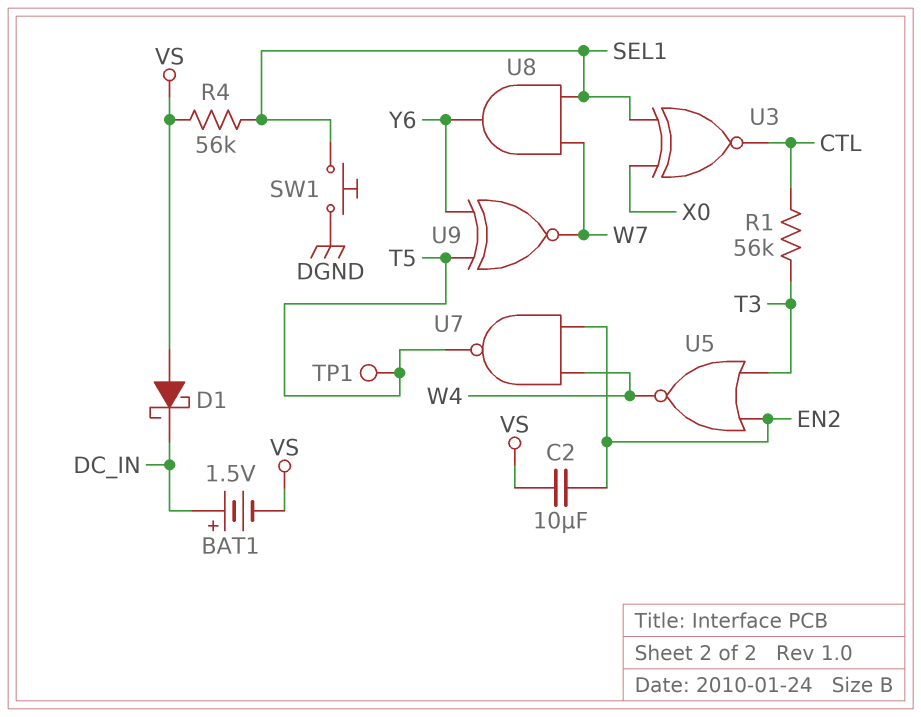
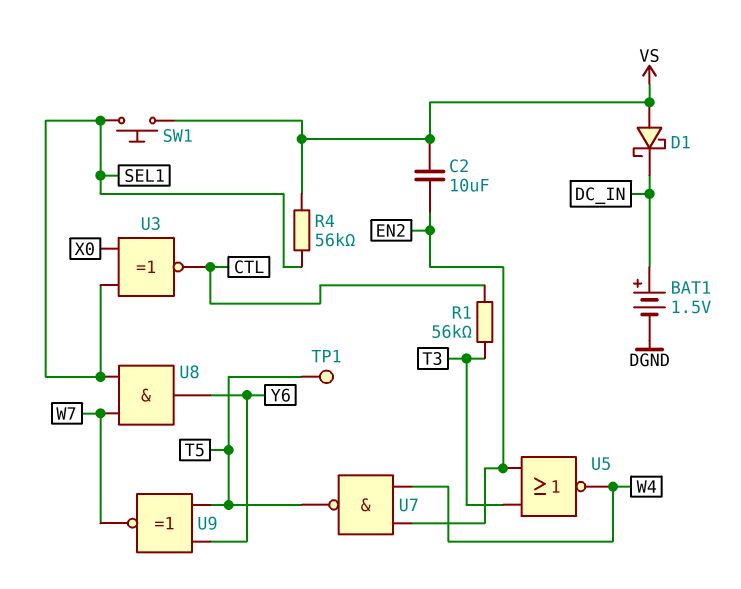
BAT1: 1.5V (plus DC_IN, minus VS) -> 1.5V (plus DC_IN, minus DGND)
SW1: button (DGND, SEL1) -> button (SEL1, VS)

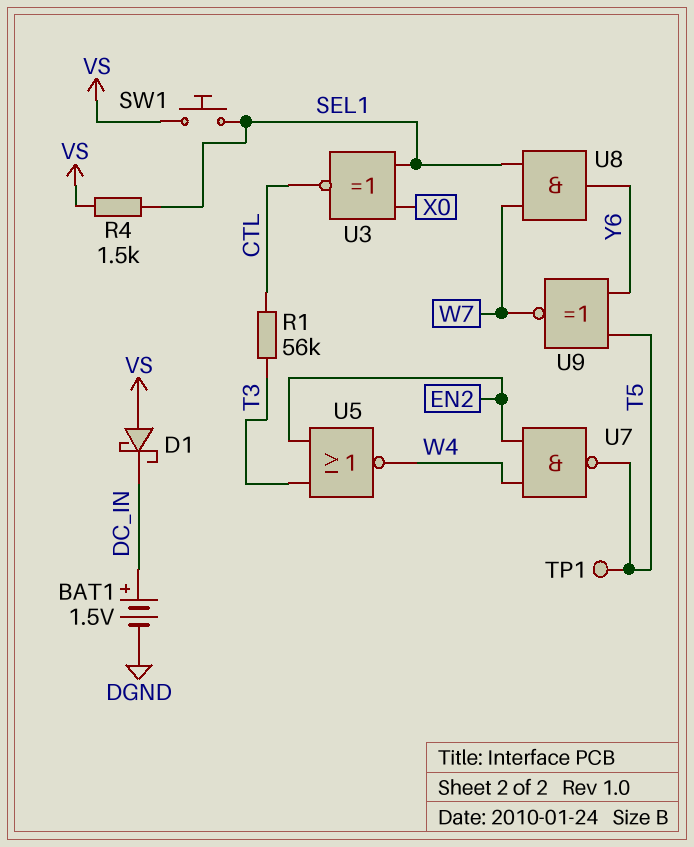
C2: 10uF (EN2, VS) -> none
R4: 56k (SEL1, VS) -> 1.5k (SEL1, VS)

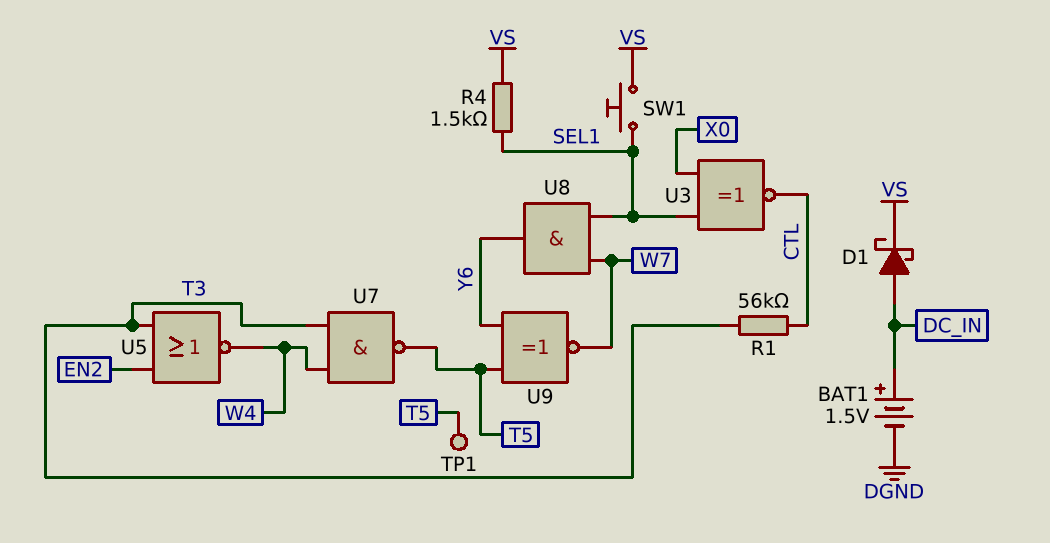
D1: schottky (A VS, K DC_IN) -> schottky (A DC_IN, K VS)
U7: NAND (in EN2, in W4, out T5) -> NAND (in T3, in W4, out T5)

